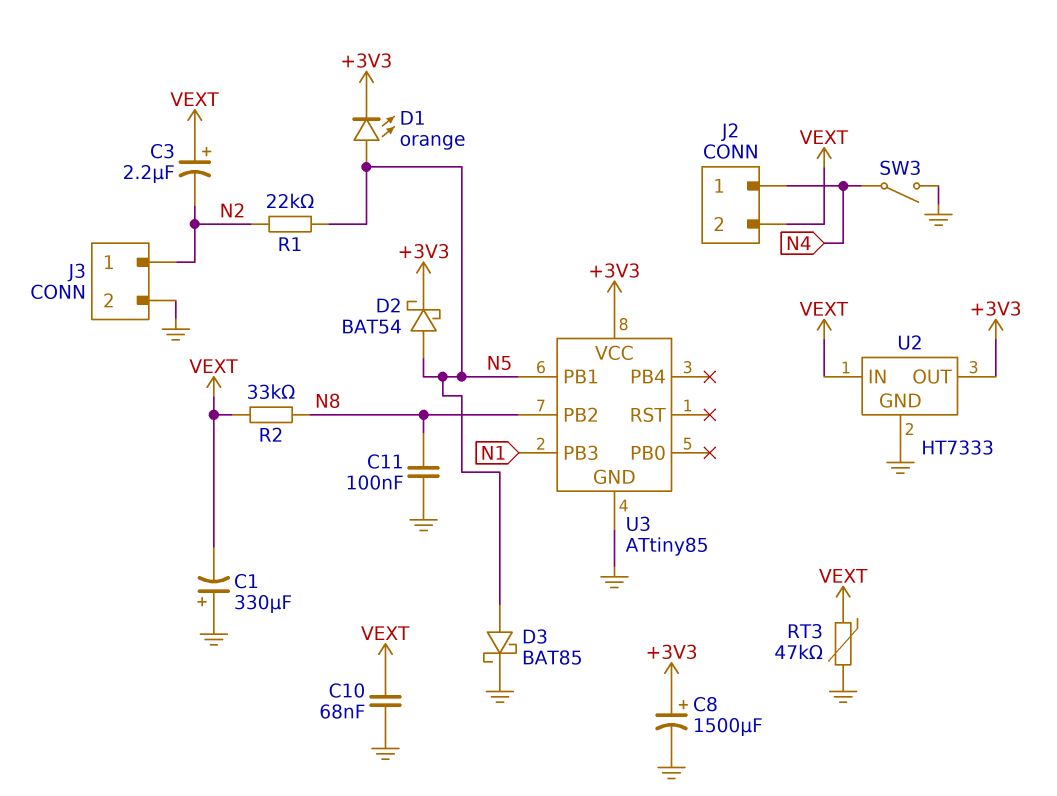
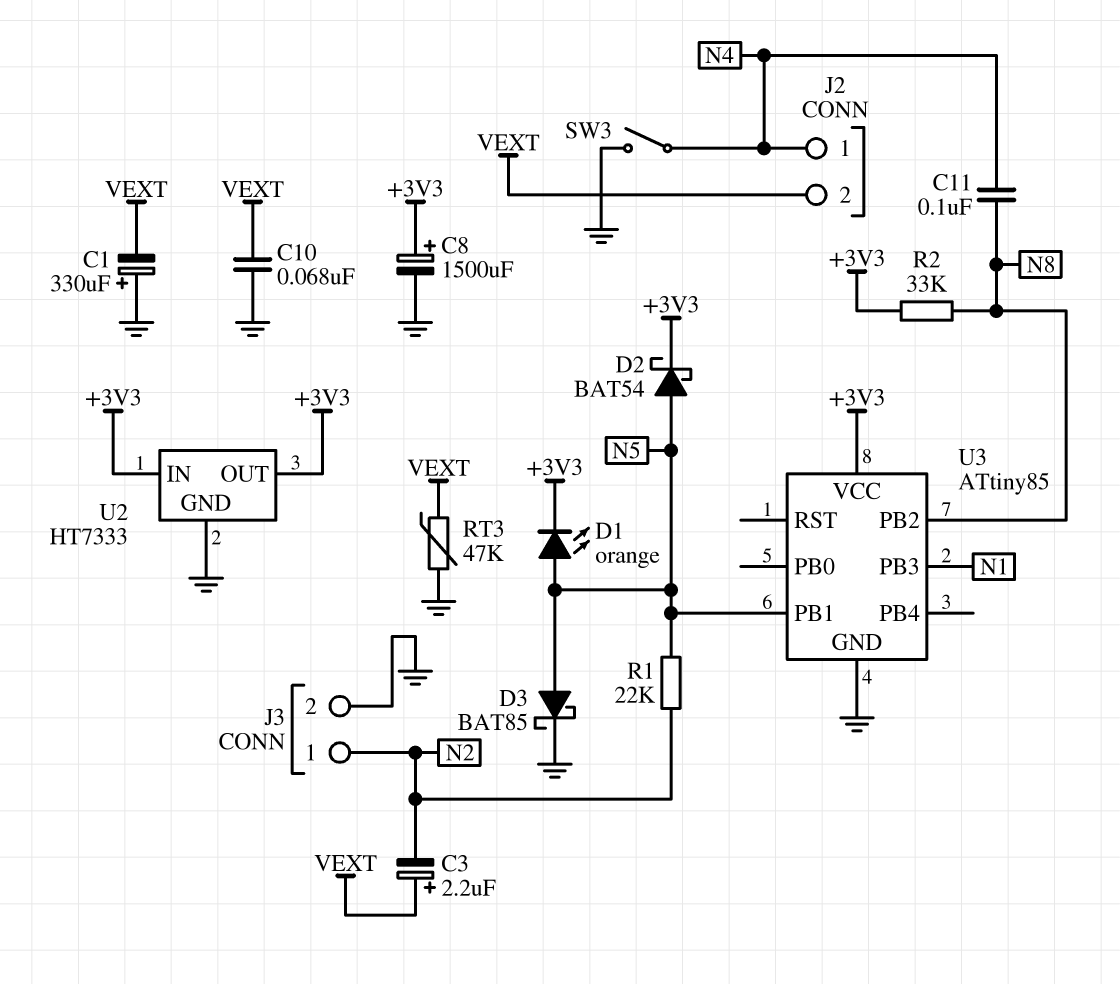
C11: 100nF (GND, N8) -> 100nF (N4, N8)
R2: 33k (N8, VEXT) -> 33k (+3V3, N8)
U2 pin IN: VEXT -> +3V3

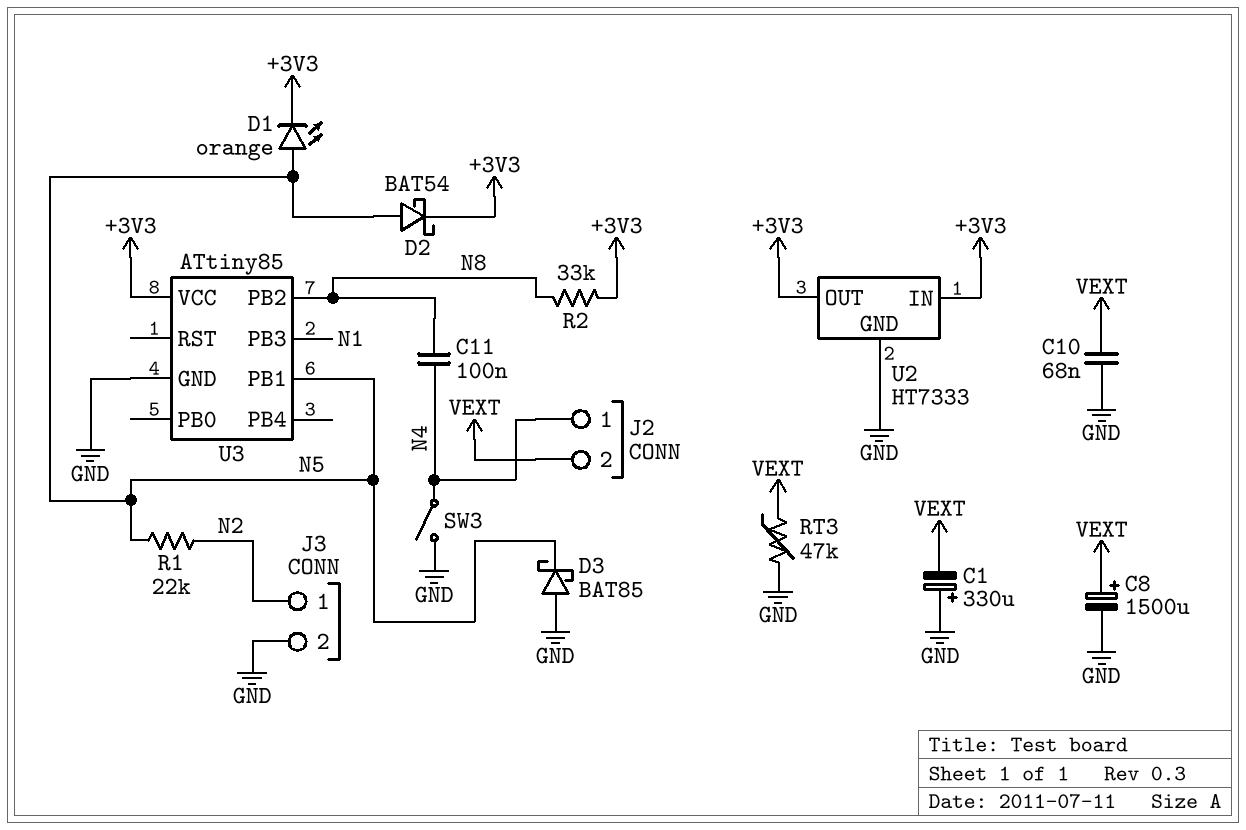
C3: 2.2uF (plus VEXT, minus N2) -> none
C8: 1500uF (plus +3V3, minus GND) -> 1500uF (plus VEXT, minus GND)
D3: schottky BAT85 (A N5, K GND) -> schottky BAT85 (A GND, K N5)

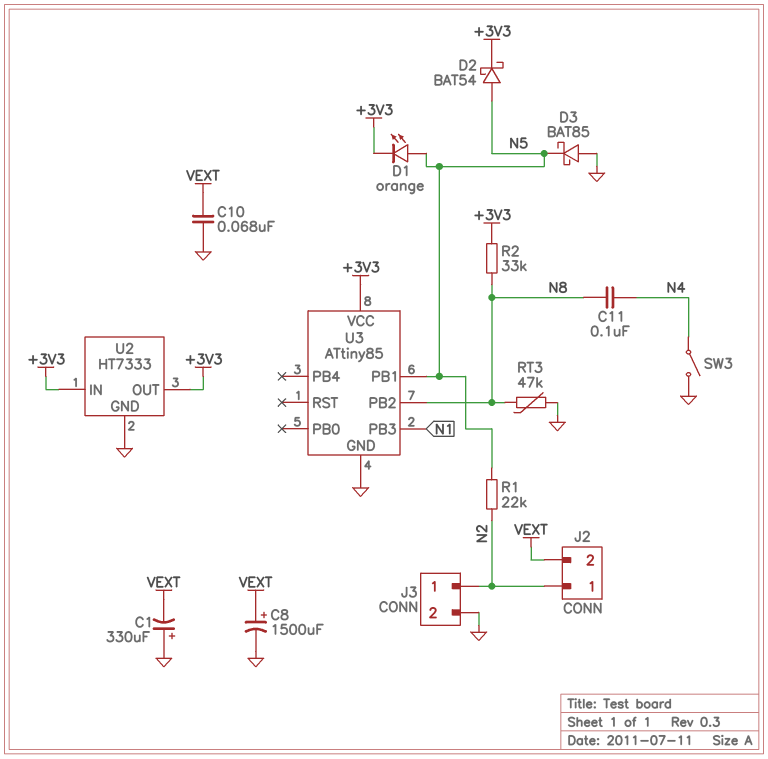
J2 pin 1: N4 -> N2
RT3: 47k (GND, VEXT) -> 47k (GND, N8)

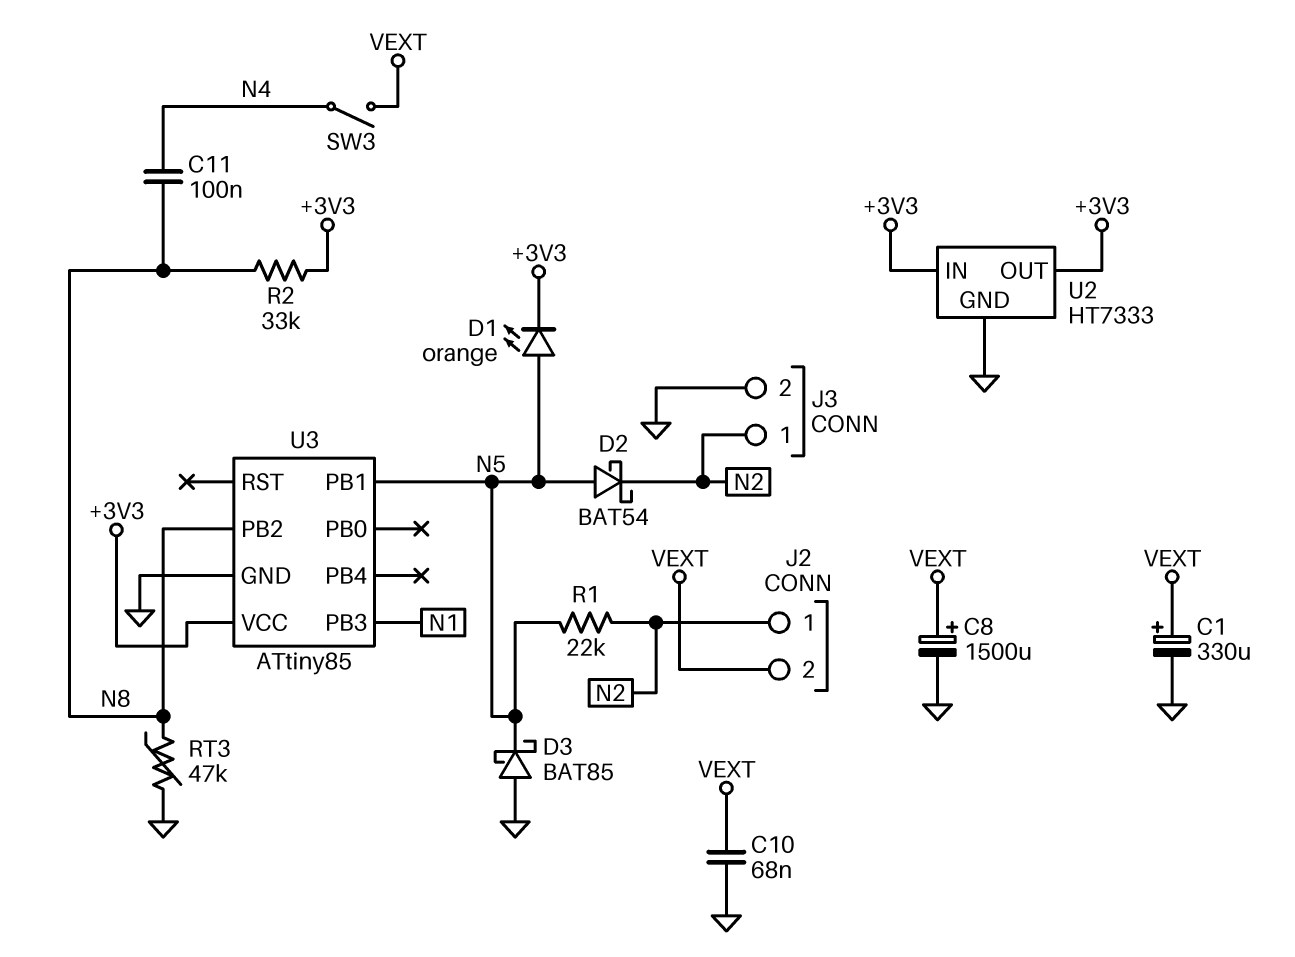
C1: 330uF (plus GND, minus VEXT) -> 330uF (plus VEXT, minus GND)
D2: schottky BAT54 (A N5, K +3V3) -> schottky BAT54 (A N5, K N2)
SW3: switch (GND, N4) -> switch (N4, VEXT)

